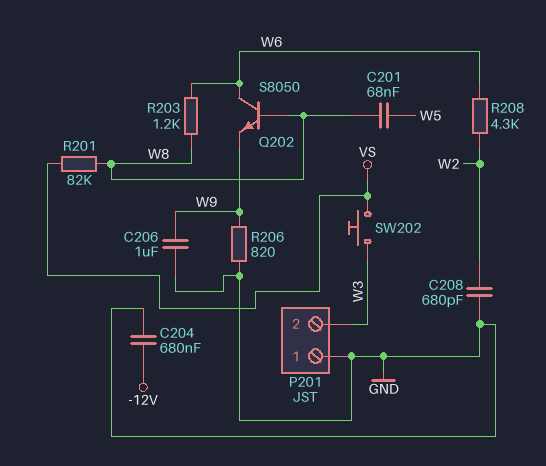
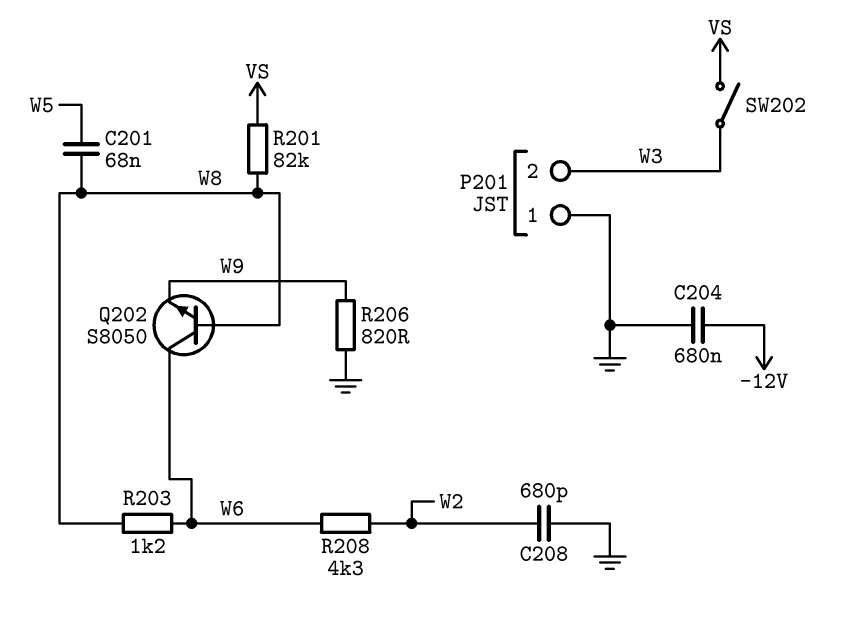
C206: 1uF (GND, W9) -> none
SW202: button (VS, W3) -> switch (VS, W3)

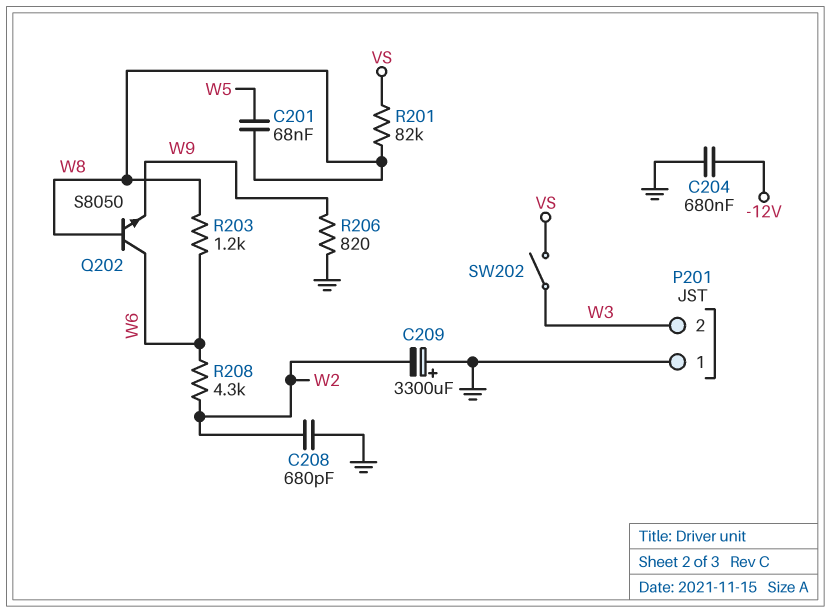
C209: none -> 3300uF (plus GND, minus W2)

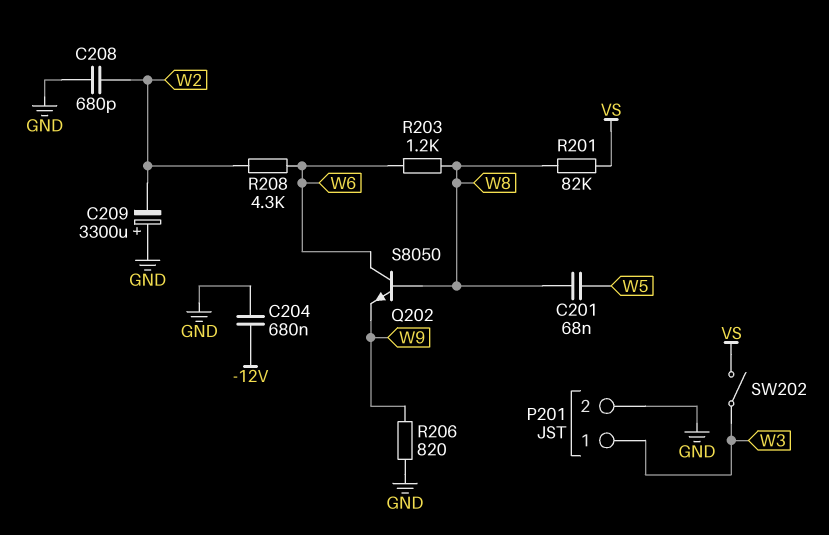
P201 pin 1: GND -> W3
P201 pin 2: W3 -> GND

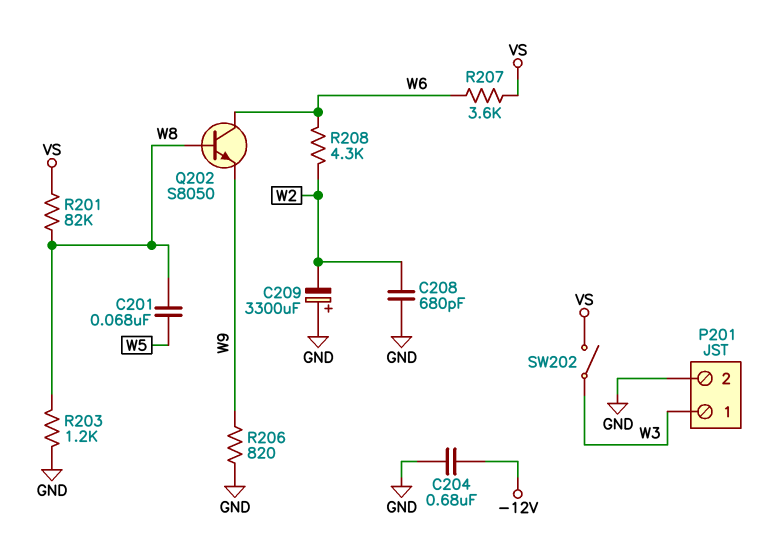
R203: 1.2k (W6, W8) -> 1.2k (GND, W8)
R207: none -> 3.6k (VS, W6)

